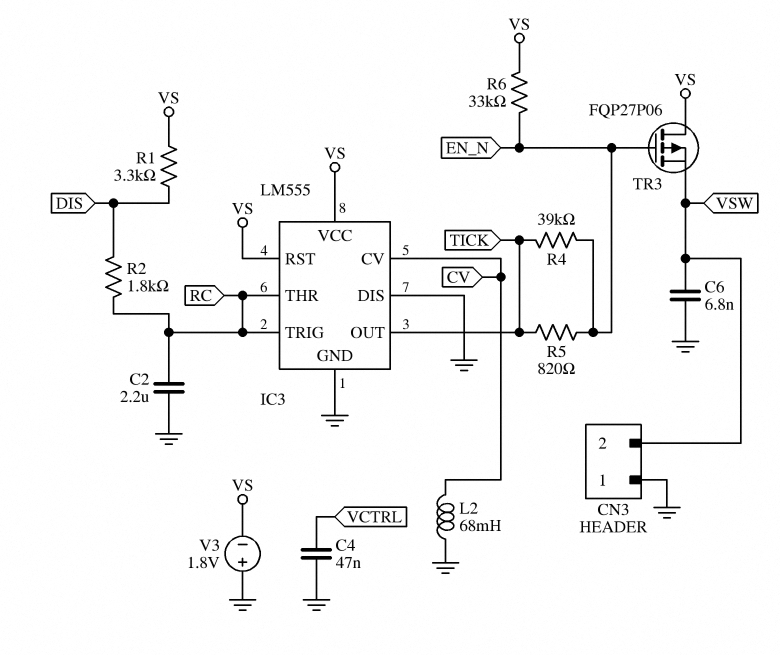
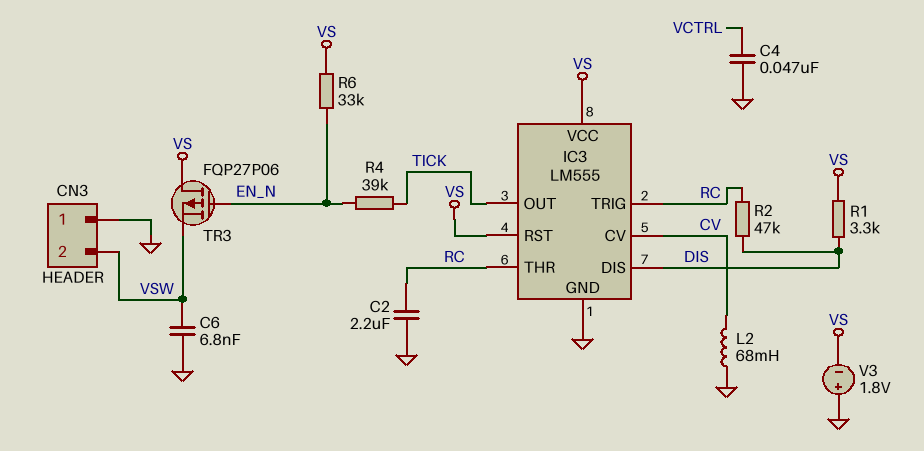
IC3 pin DIS: GND -> DIS
R2: 1.8k (DIS, RC) -> 47k (DIS, RC)
R5: 820 (EN_N, TICK) -> none

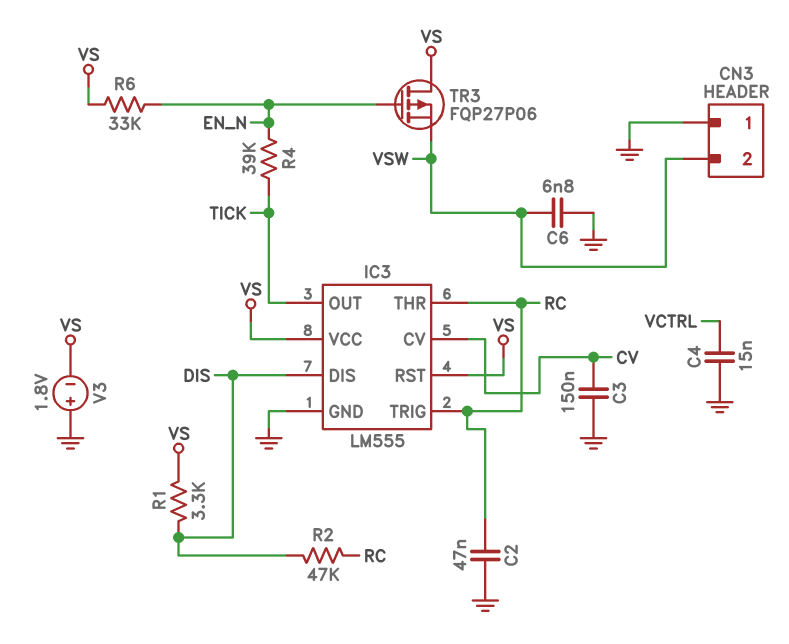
C2: 2.2uF (GND, RC) -> 47nF (GND, RC)
C3: none -> 150nF (CV, GND)
C4: 47nF (GND, VCTRL) -> 15nF (GND, VCTRL)
L2: 68mH (CV, GND) -> none

